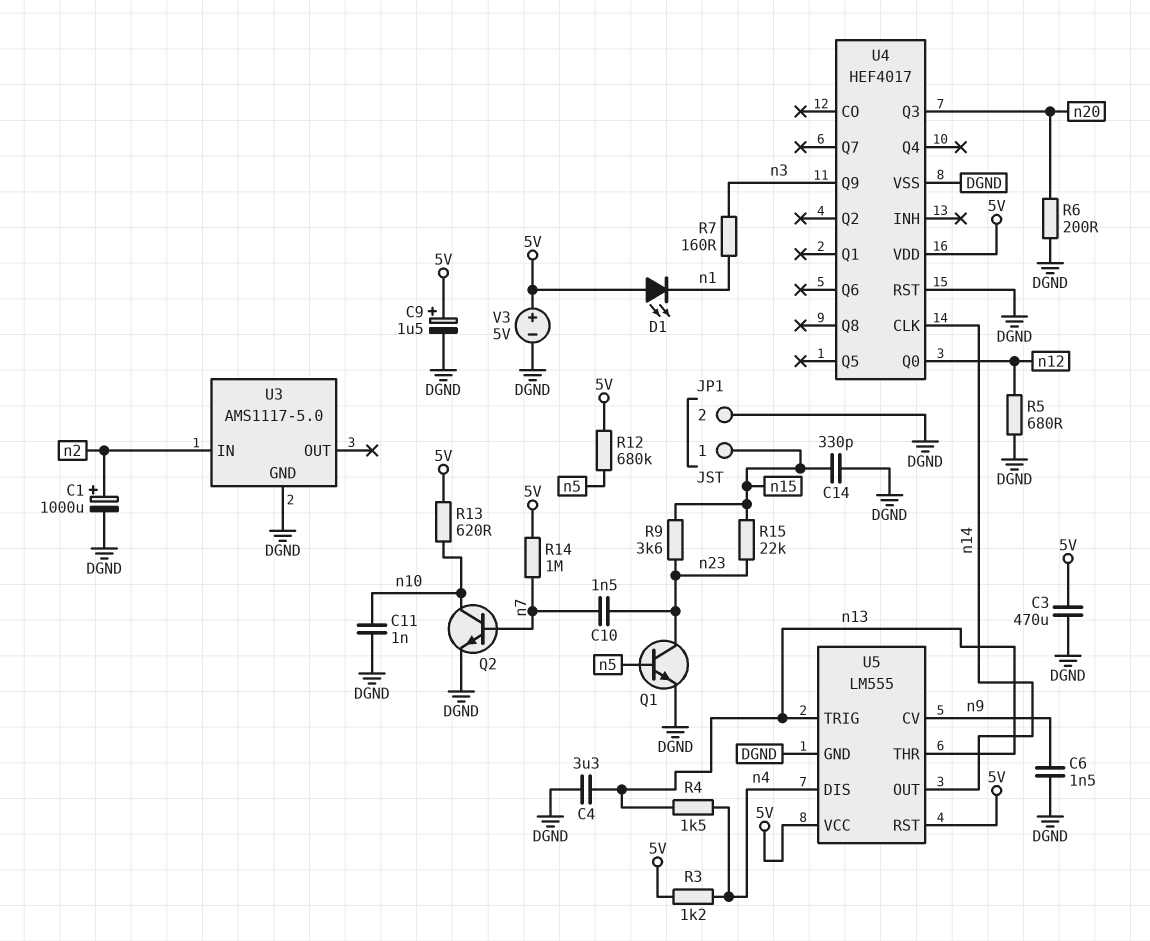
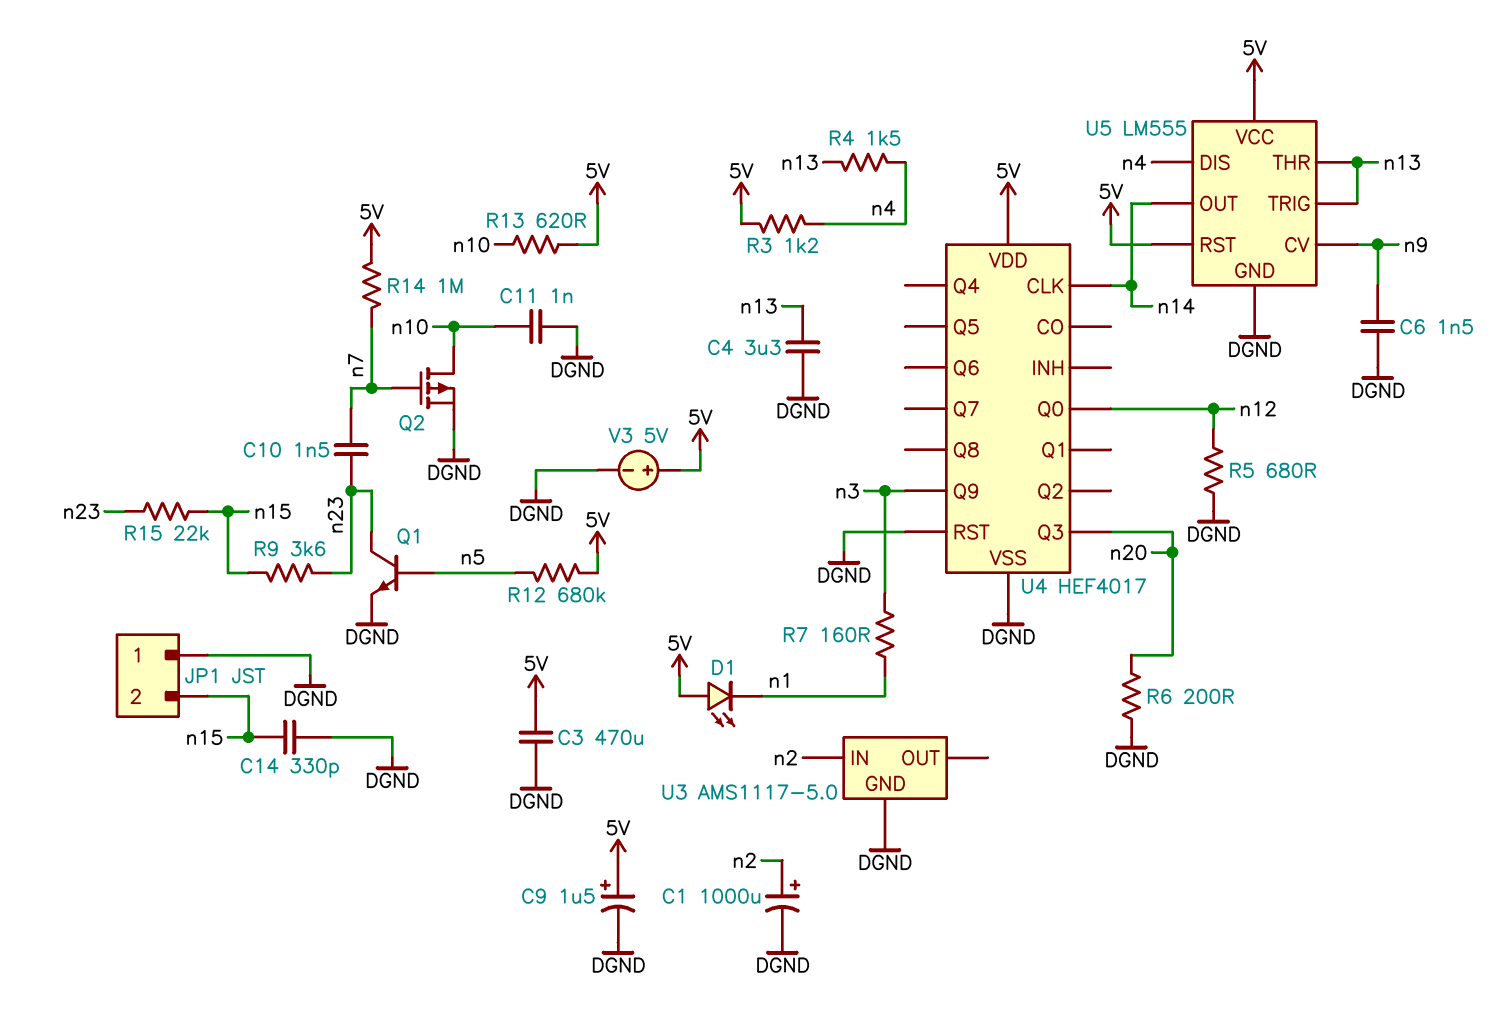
JP1 pin 1: n15 -> DGND
JP1 pin 2: DGND -> n15
Q2: NPN (B n7, C n10, E DGND) -> PMOS (G n7, D n10, S DGND)

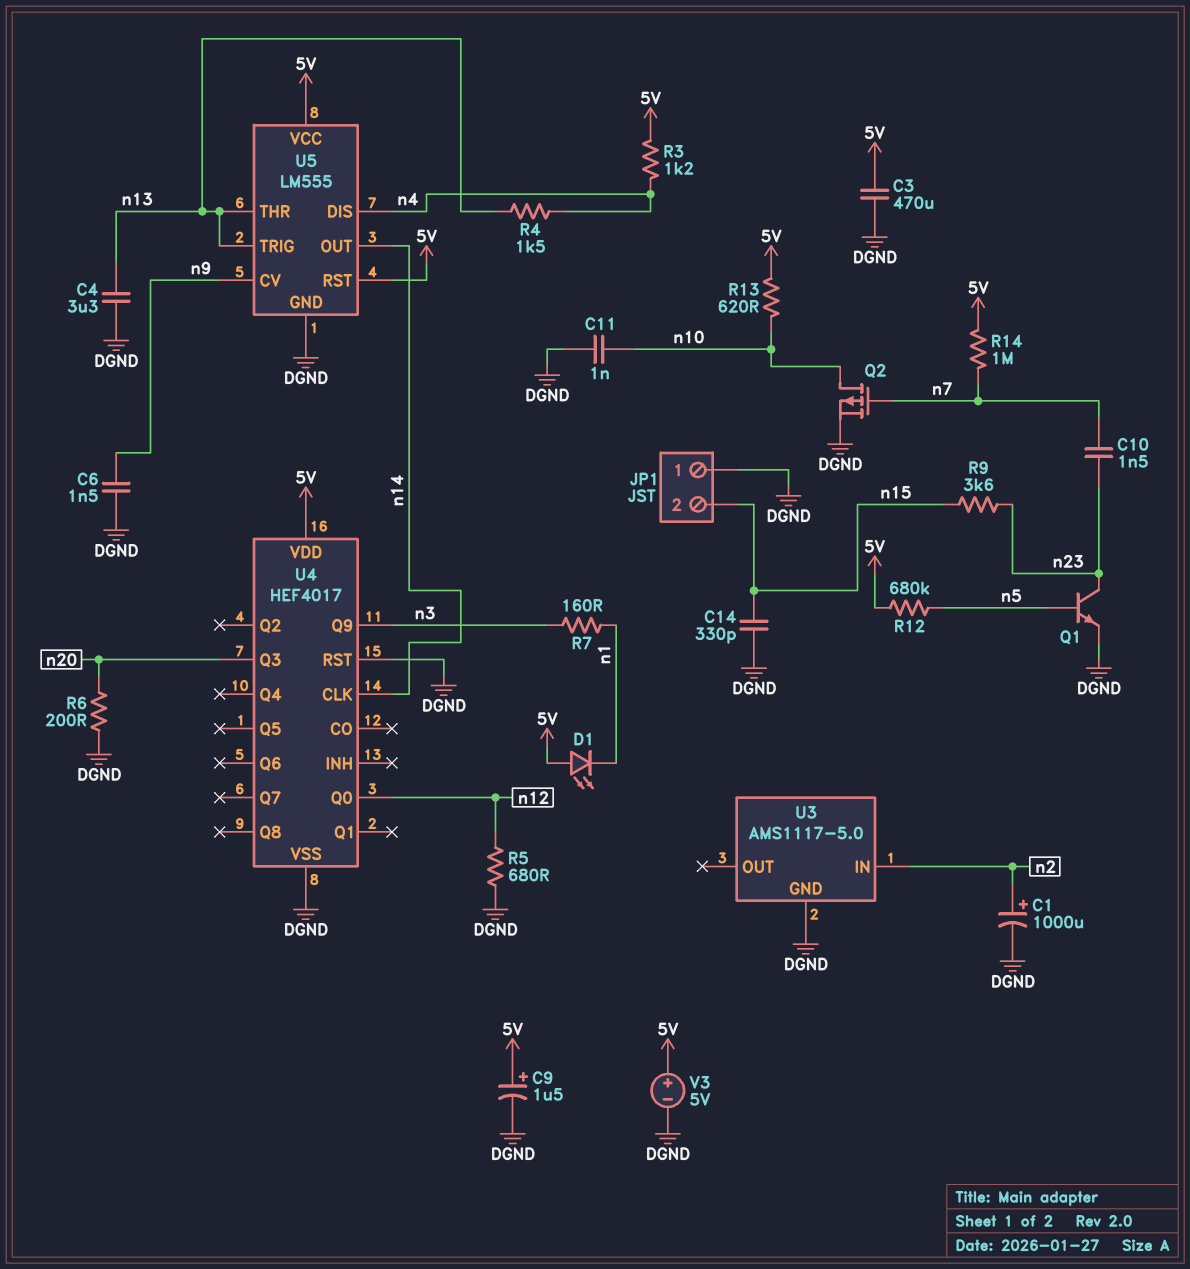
R15: 22k (n15, n23) -> none

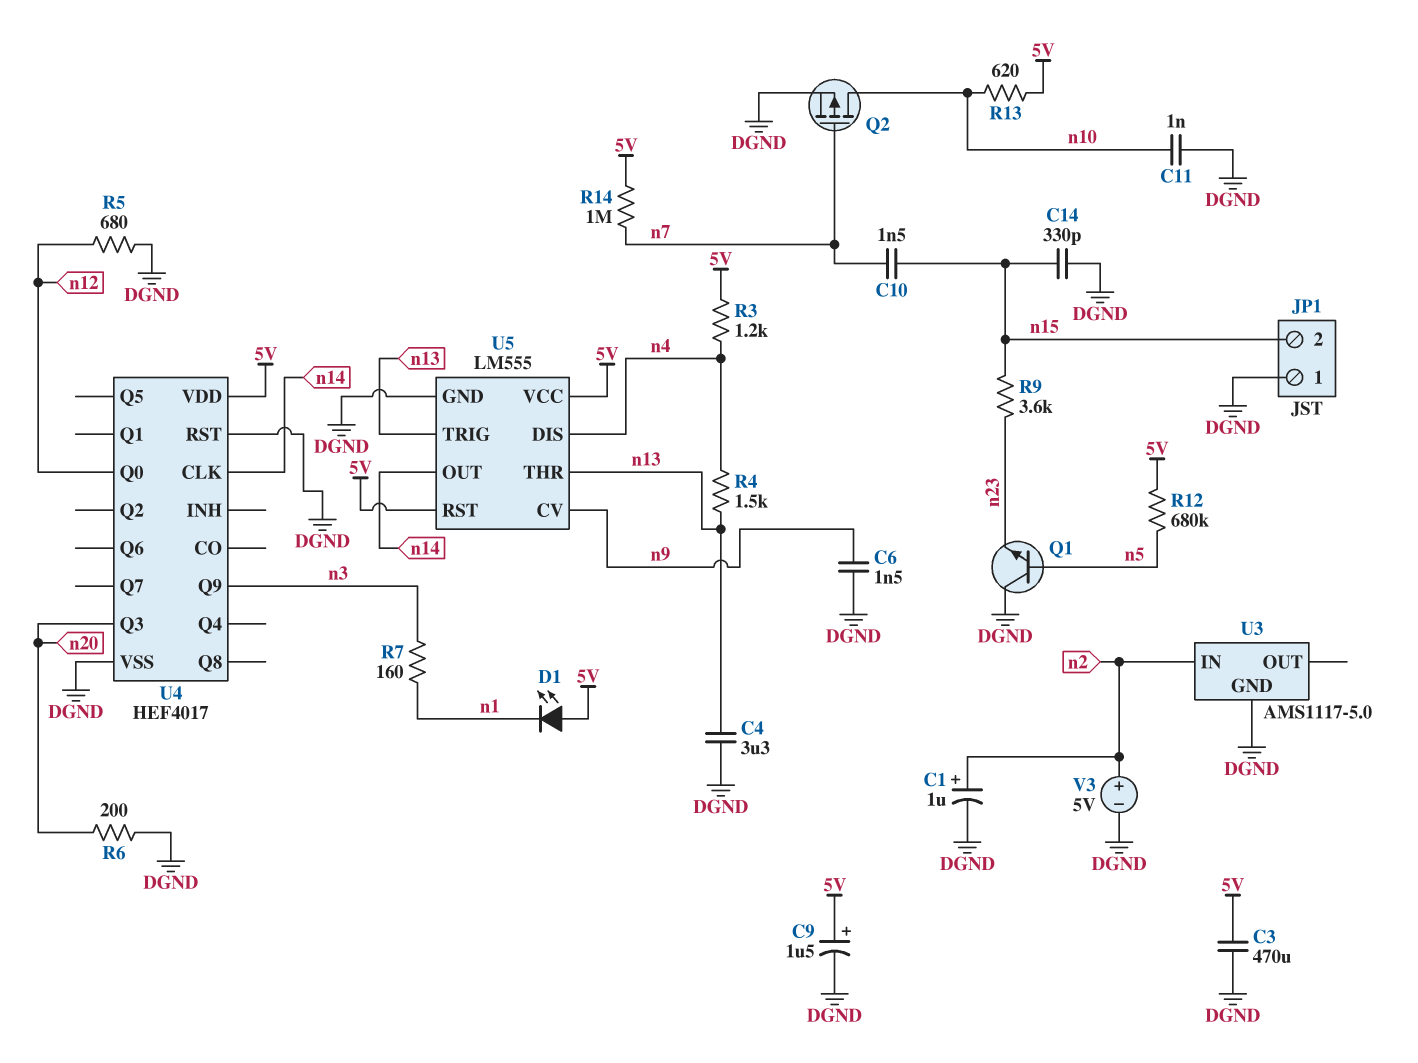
C1: 1000uF (plus n2, minus DGND) -> 1uF (plus n2, minus DGND)
C10: 1.5nF (n7, n23) -> 1.5nF (n7, n15)
Q1: NPN (B n5, C n23, E DGND) -> NPN (B n5, C DGND, E n23)
V3: 5V (plus 5V, minus DGND) -> 5V (plus n2, minus DGND)

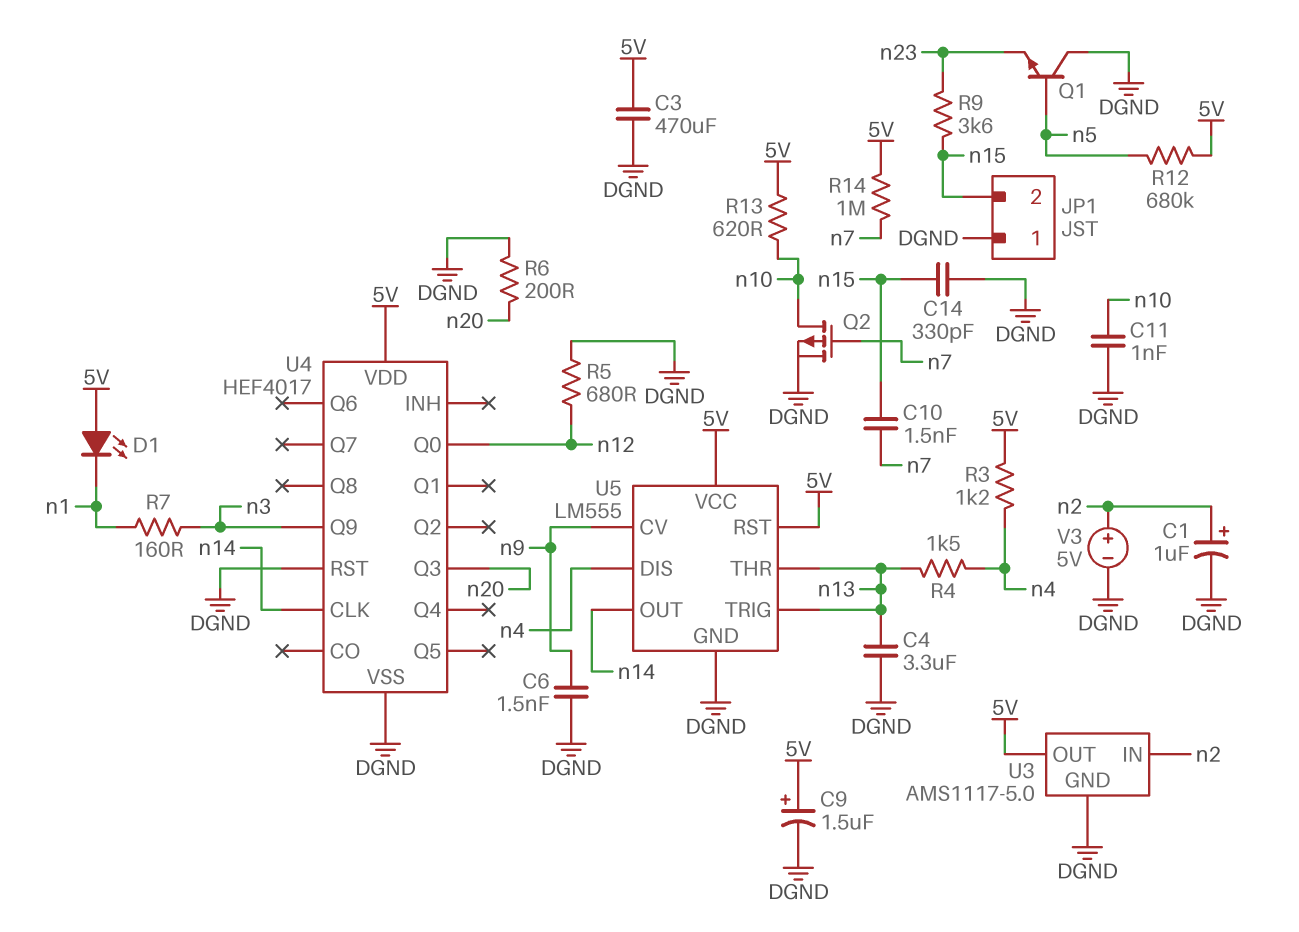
U3 pin OUT: none -> 5V

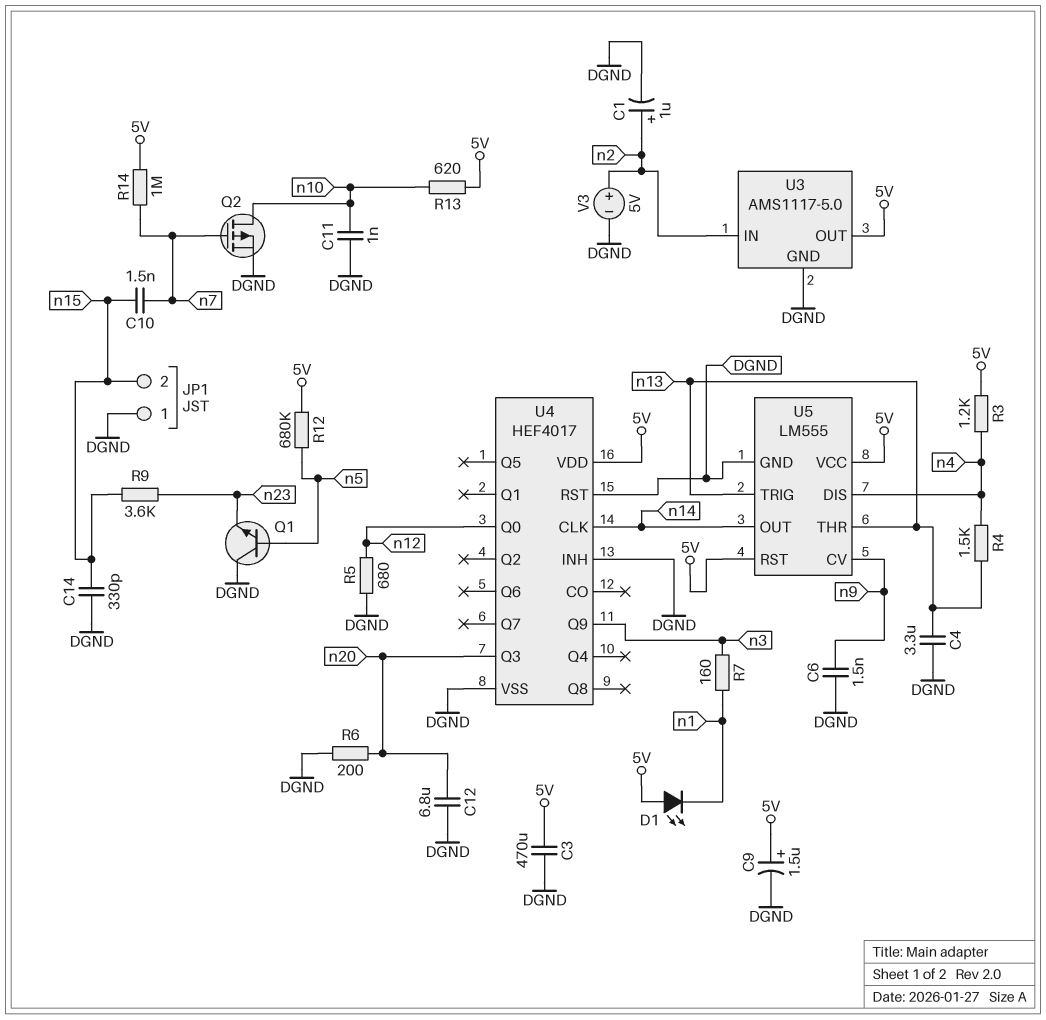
C12: none -> 6.8uF (DGND, n20)
U4 pin INH: none -> DGND

